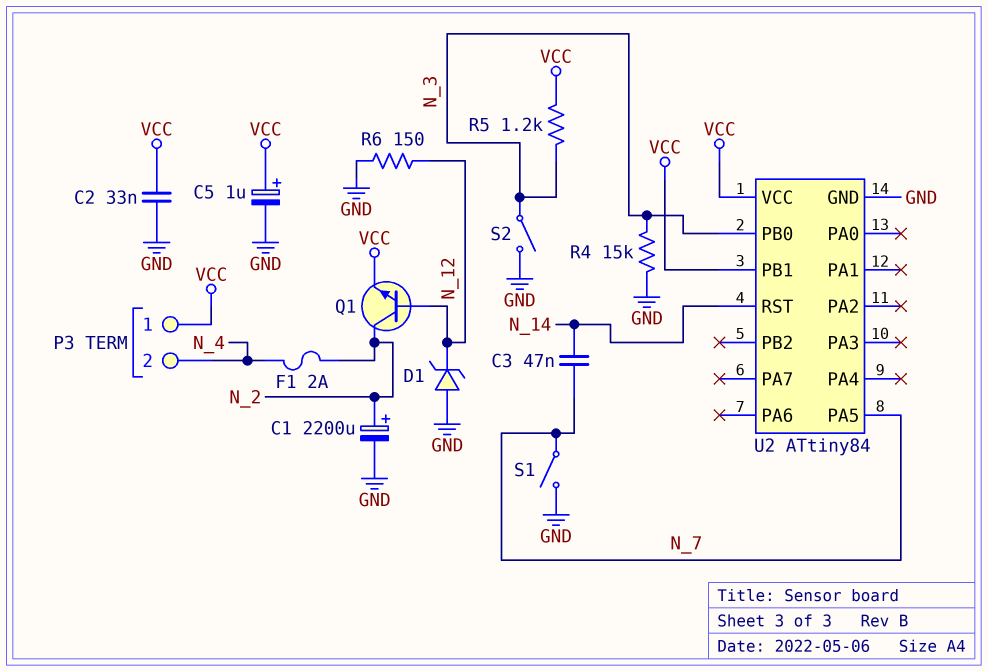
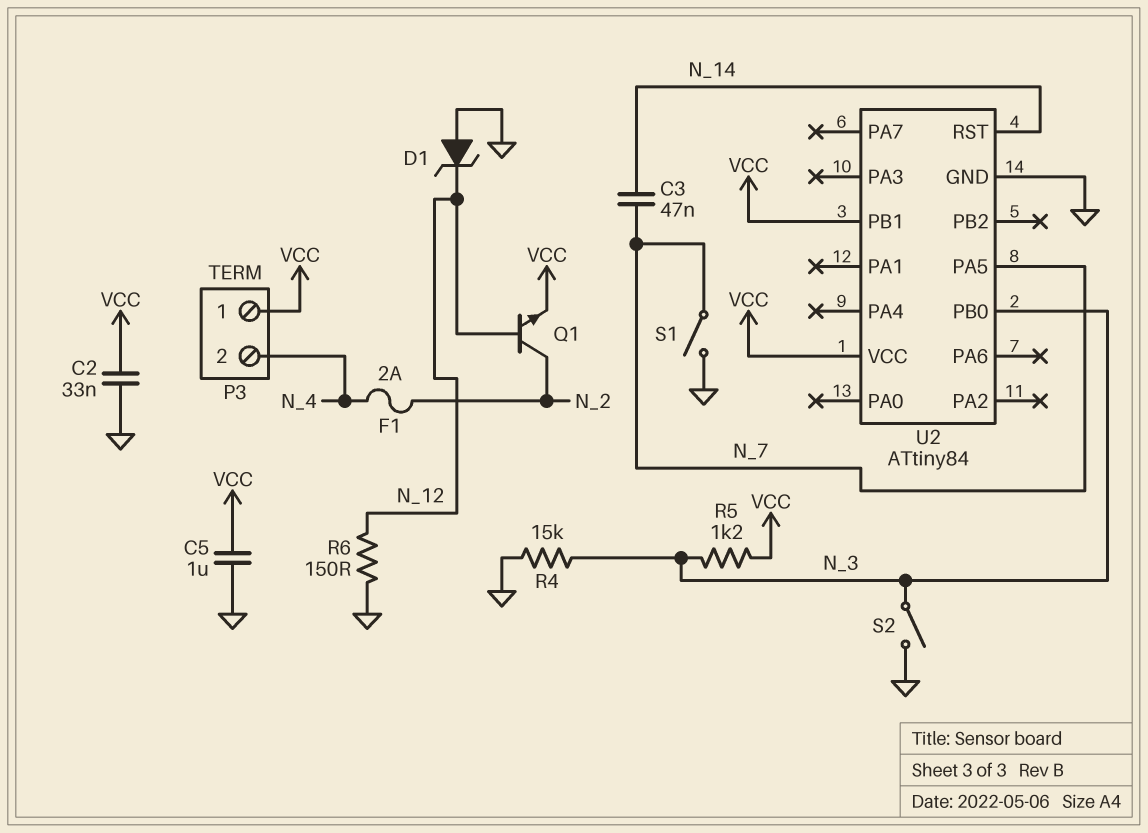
C1: 2200uF (plus N_2, minus GND) -> none
C5: 1uF (plus VCC, minus GND) -> 1uF (GND, VCC)

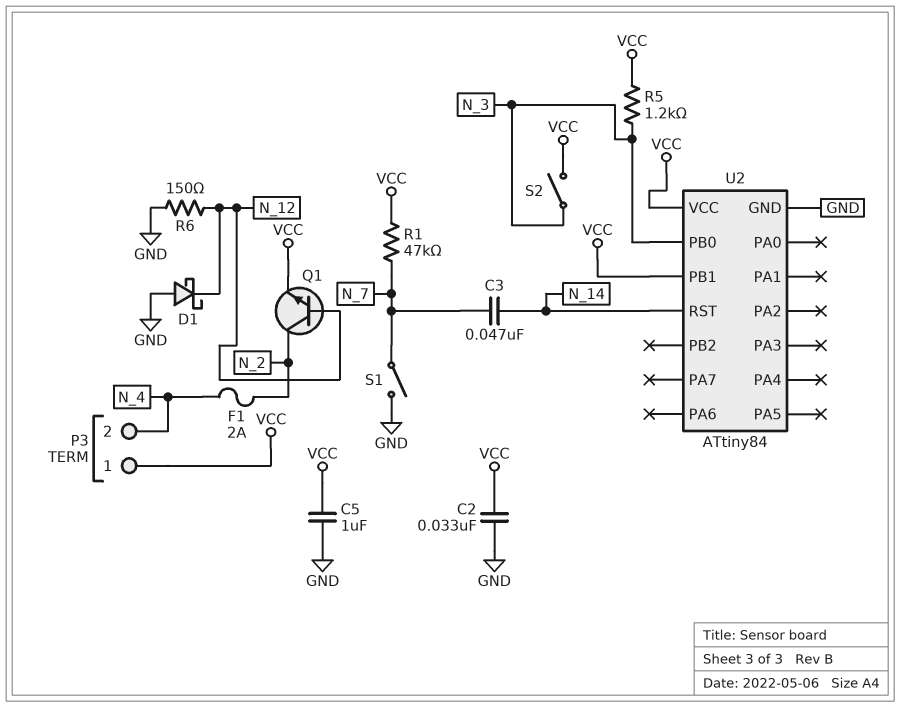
D1: zener (A GND, K N_12) -> schottky (A GND, K N_12)
R1: none -> 47k (N_7, VCC)
R4: 15k (GND, N_3) -> none
S2: switch (GND, N_3) -> switch (N_3, VCC)
U2 pin PA5: N_7 -> none

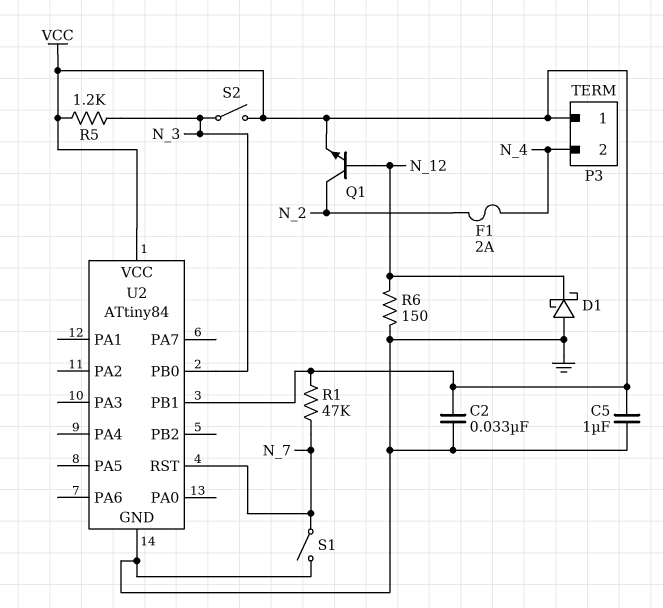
C3: 47nF (N_7, N_14) -> none
U2 pin RST: N_14 -> N_7

